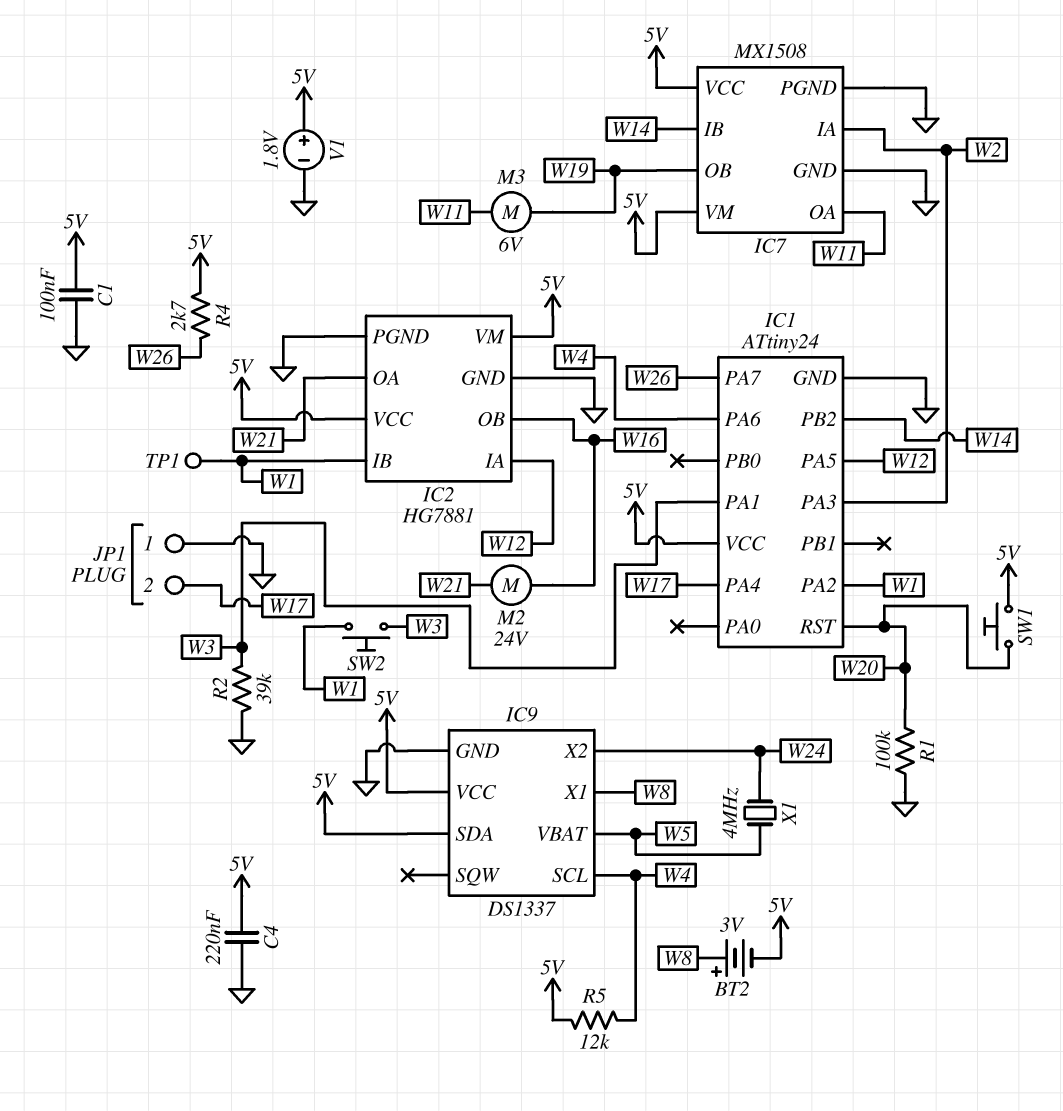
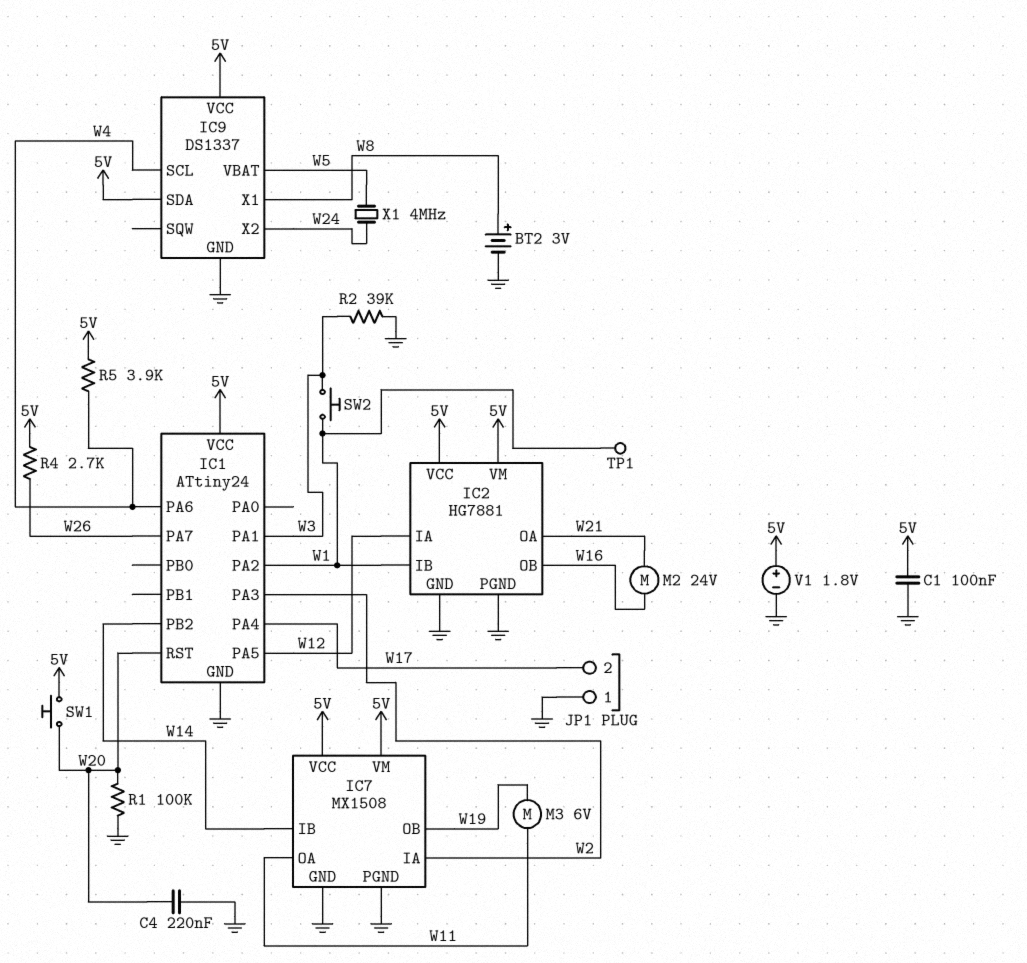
BT2: 3V (plus W8, minus 5V) -> 3V (plus W8, minus GND)
C4: 220nF (5V, GND) -> 220nF (GND, W20)
R5: 12k (5V, W4) -> 3.9k (5V, W4)

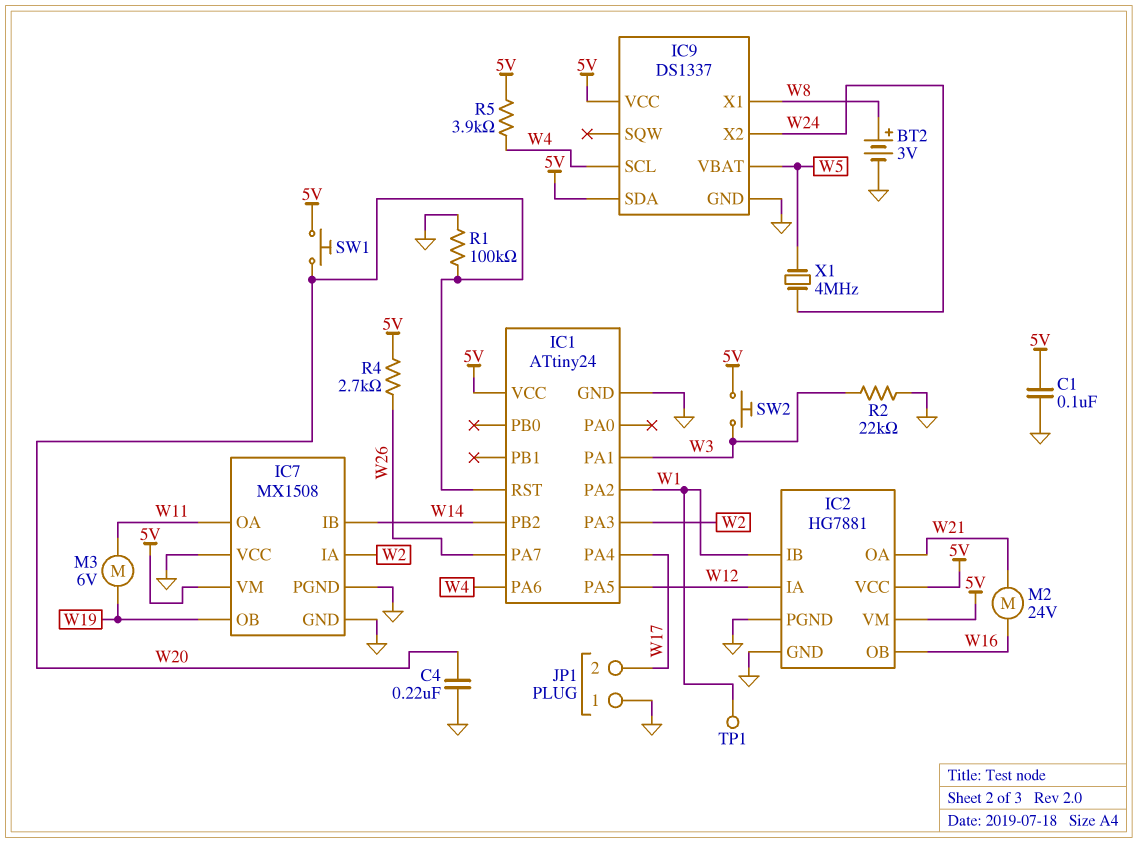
IC7 pin VCC: 5V -> GND
R2: 39k (GND, W3) -> 22k (GND, W3)
SW2: button (W1, W3) -> button (5V, W3)
V1: 1.8V (plus 5V, minus GND) -> none

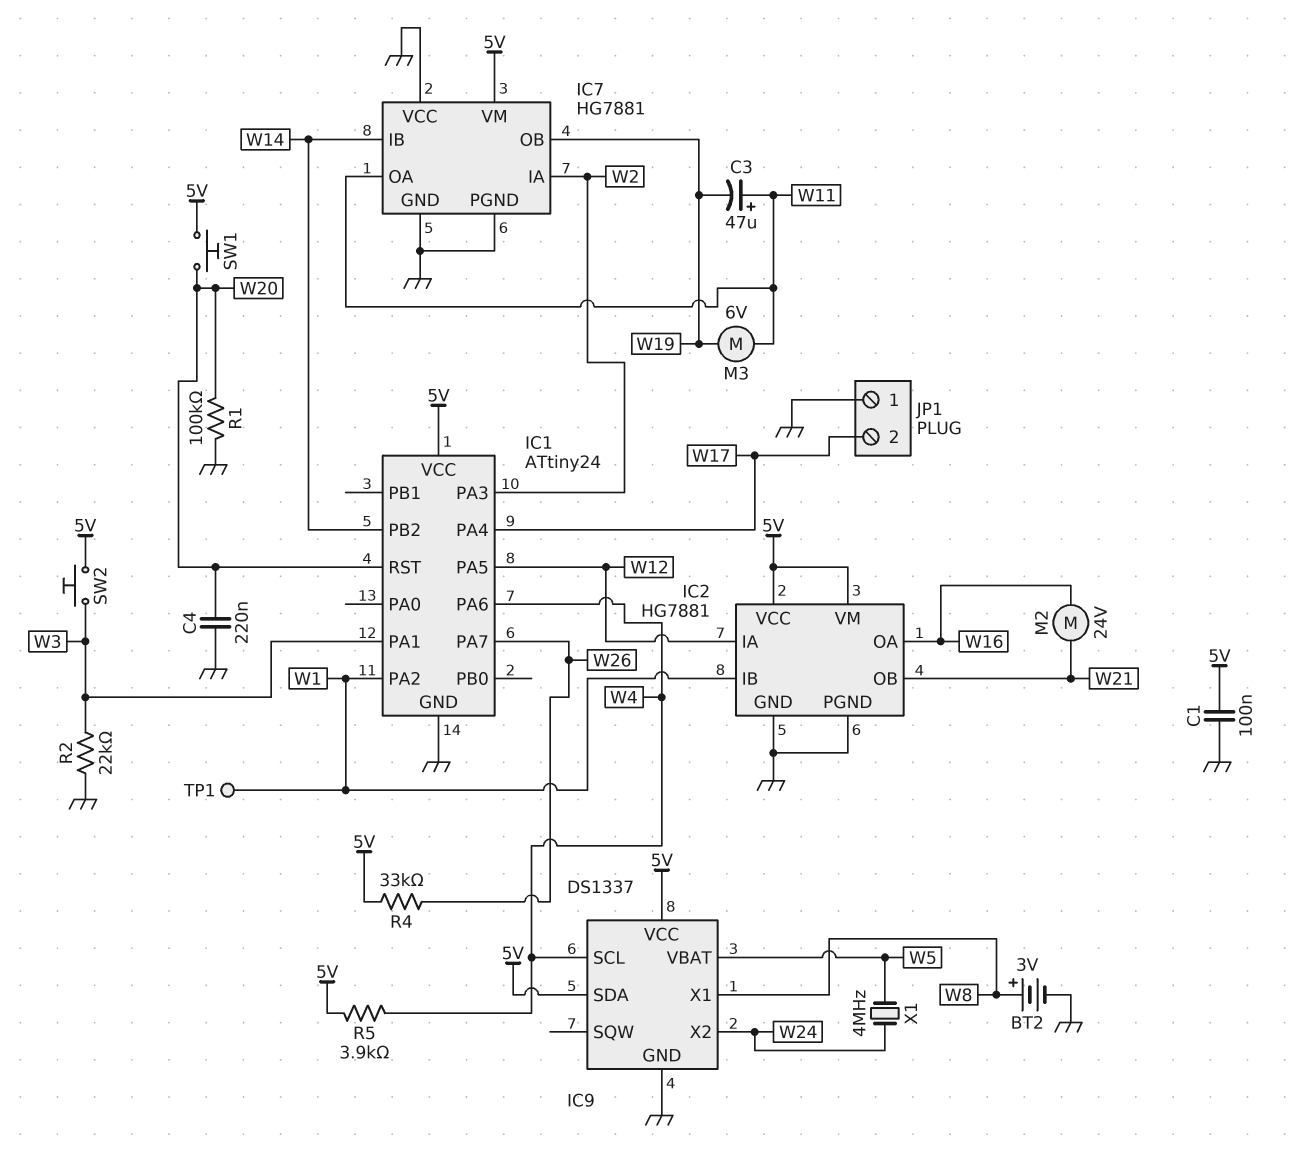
C3: none -> 47uF (plus W11, minus W19)
IC2 pin OA: W21 -> W16
IC2 pin OB: W16 -> W21
IC7: MX1508 -> HG7881
R4: 2.7k (5V, W26) -> 33k (5V, W26)

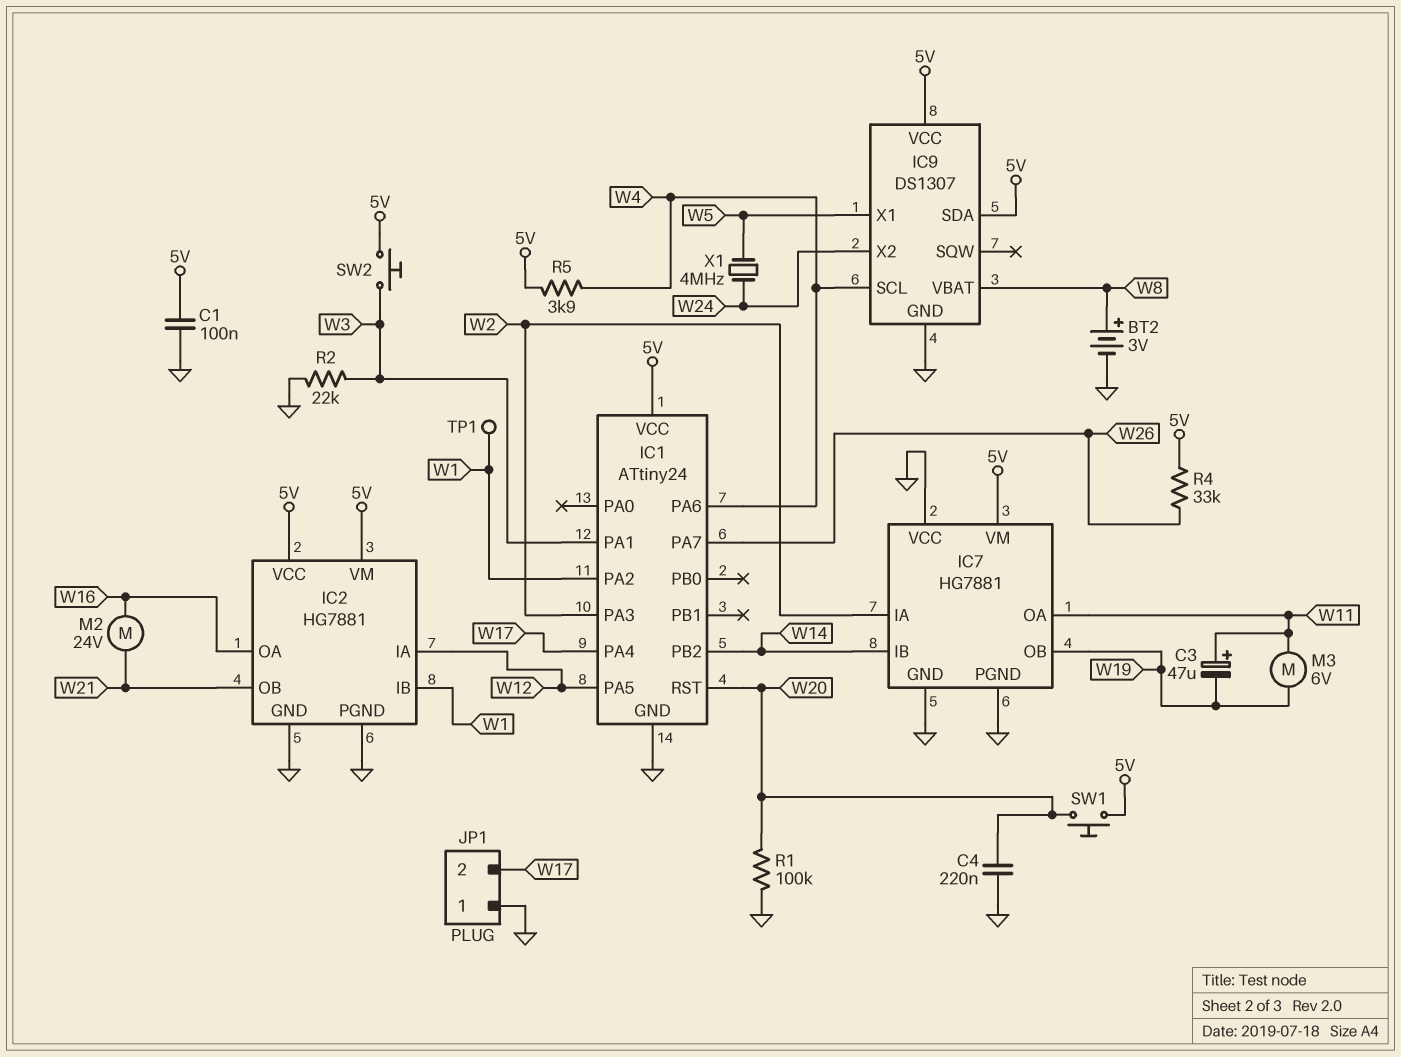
IC9: DS1337 -> DS1307
IC9 pin VBAT: W5 -> W8
IC9 pin X1: W8 -> W5

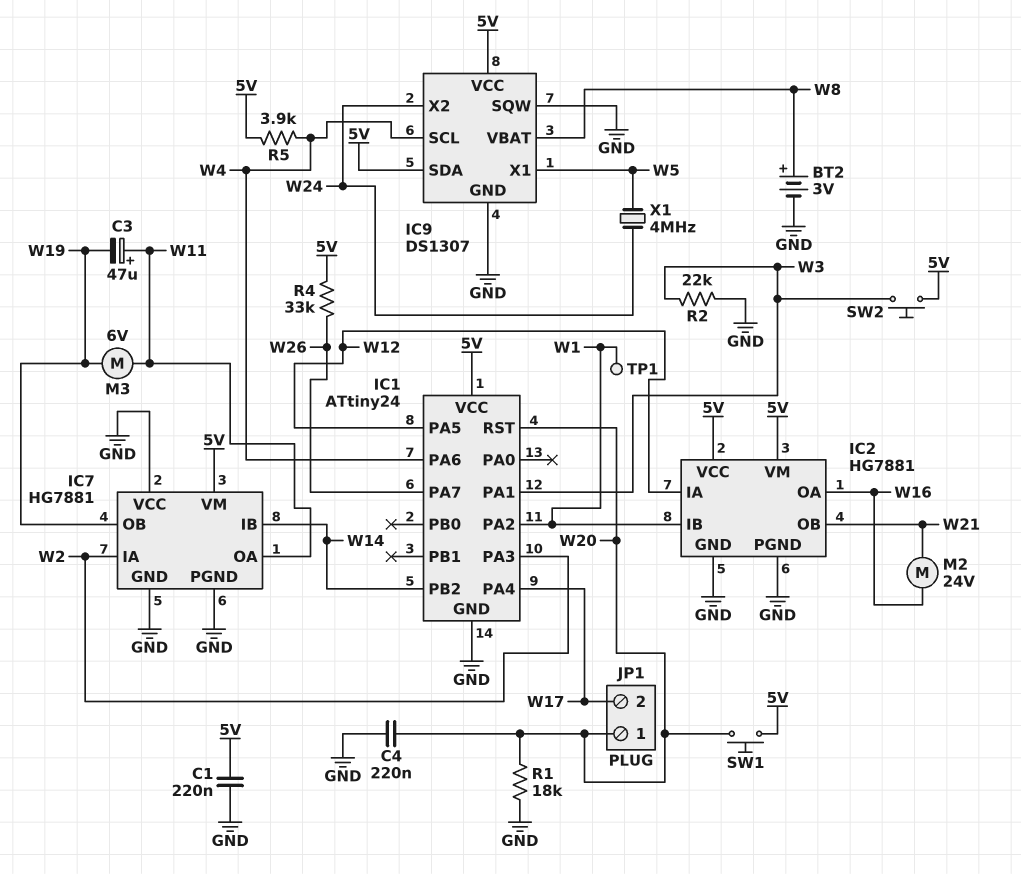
C1: 100nF (5V, GND) -> 220nF (5V, GND)
IC9 pin SQW: none -> GND
JP1 pin 1: GND -> W20
R1: 100k (GND, W20) -> 18k (GND, W20)

